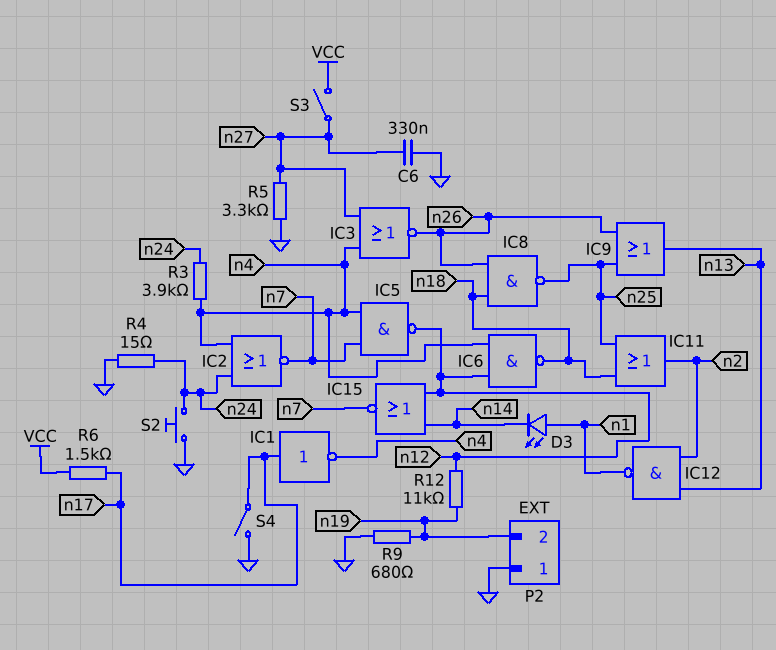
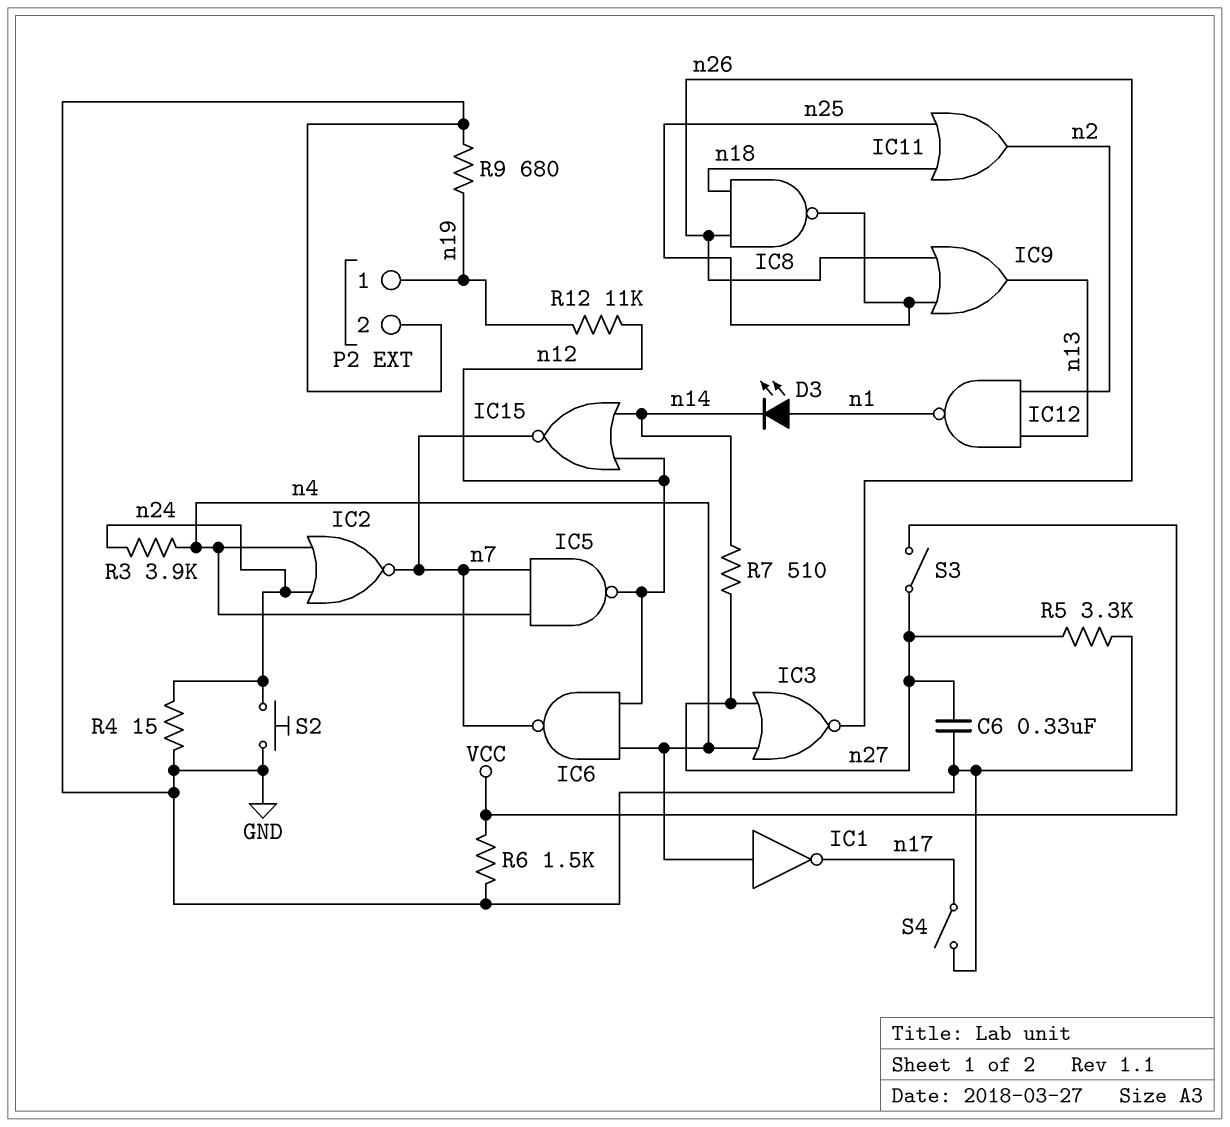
IC1: NOT (in n17, out n4) -> NOT (in n4, out n17)
IC6: NAND (in n4, in n12, out n18) -> NAND (in n4, in n12, out n7)
P2 pin 1: GND -> n19
P2 pin 2: n19 -> GND
R6: 1.5k (VCC, n17) -> 1.5k (GND, VCC)
R7: none -> 510 (n14, n27)

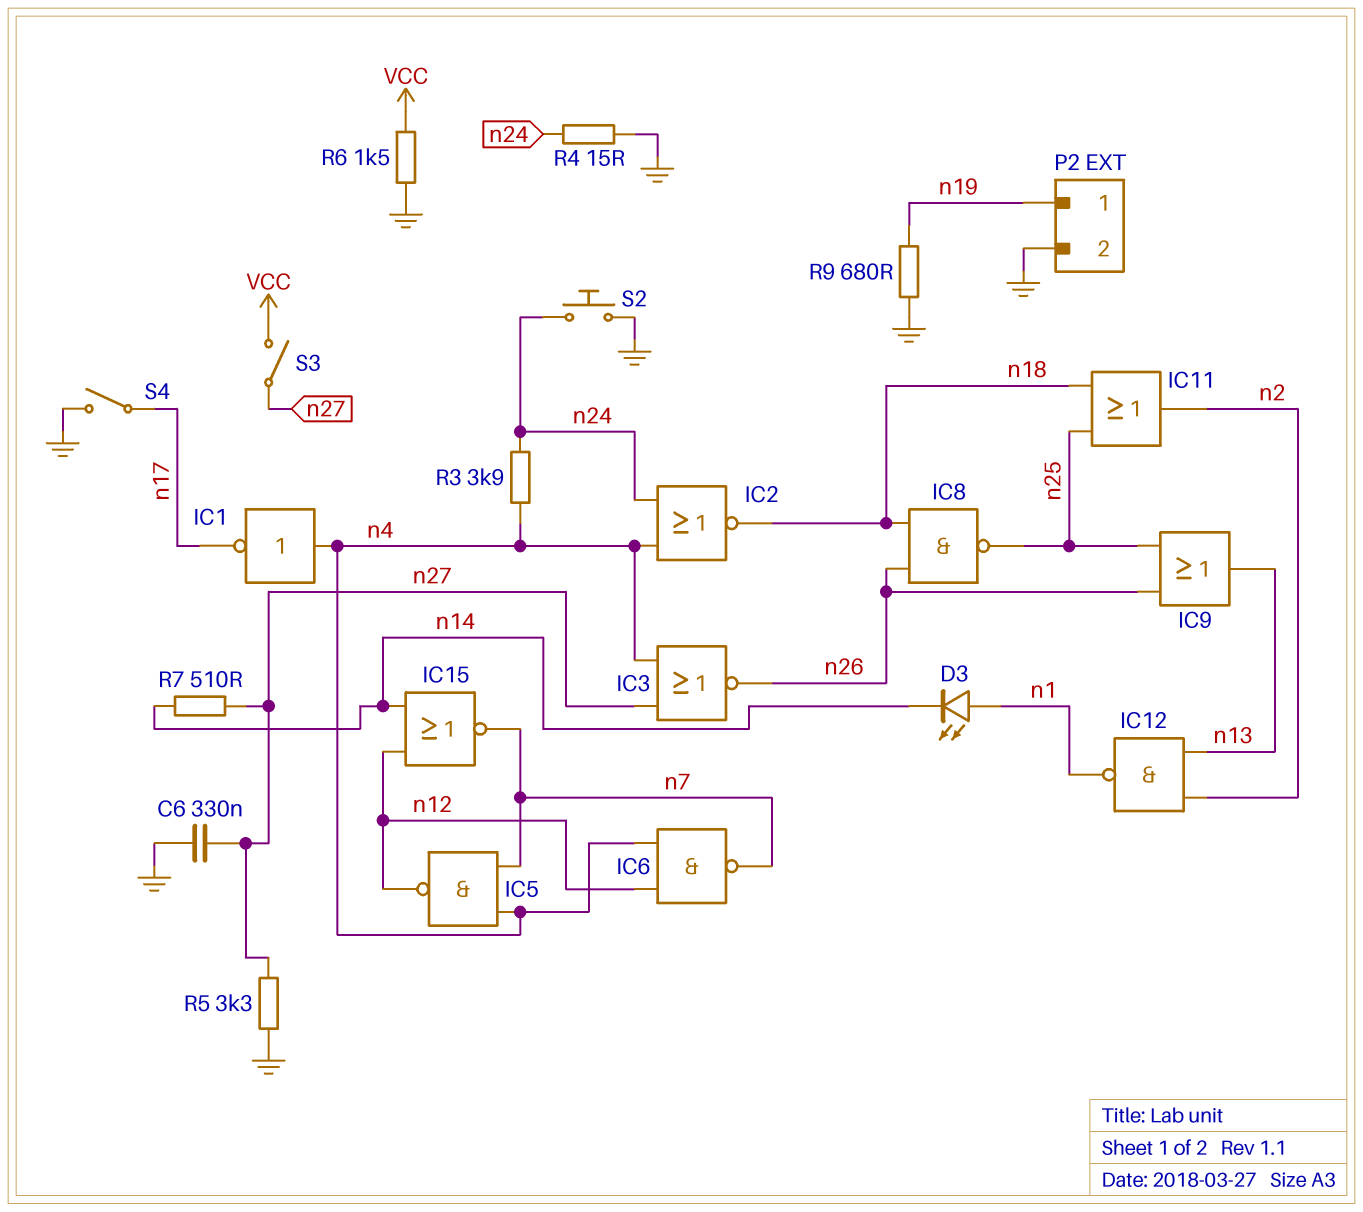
IC2: NOR (in n4, in n24, out n7) -> NOR (in n4, in n24, out n18)
R12: 11k (n12, n19) -> none

